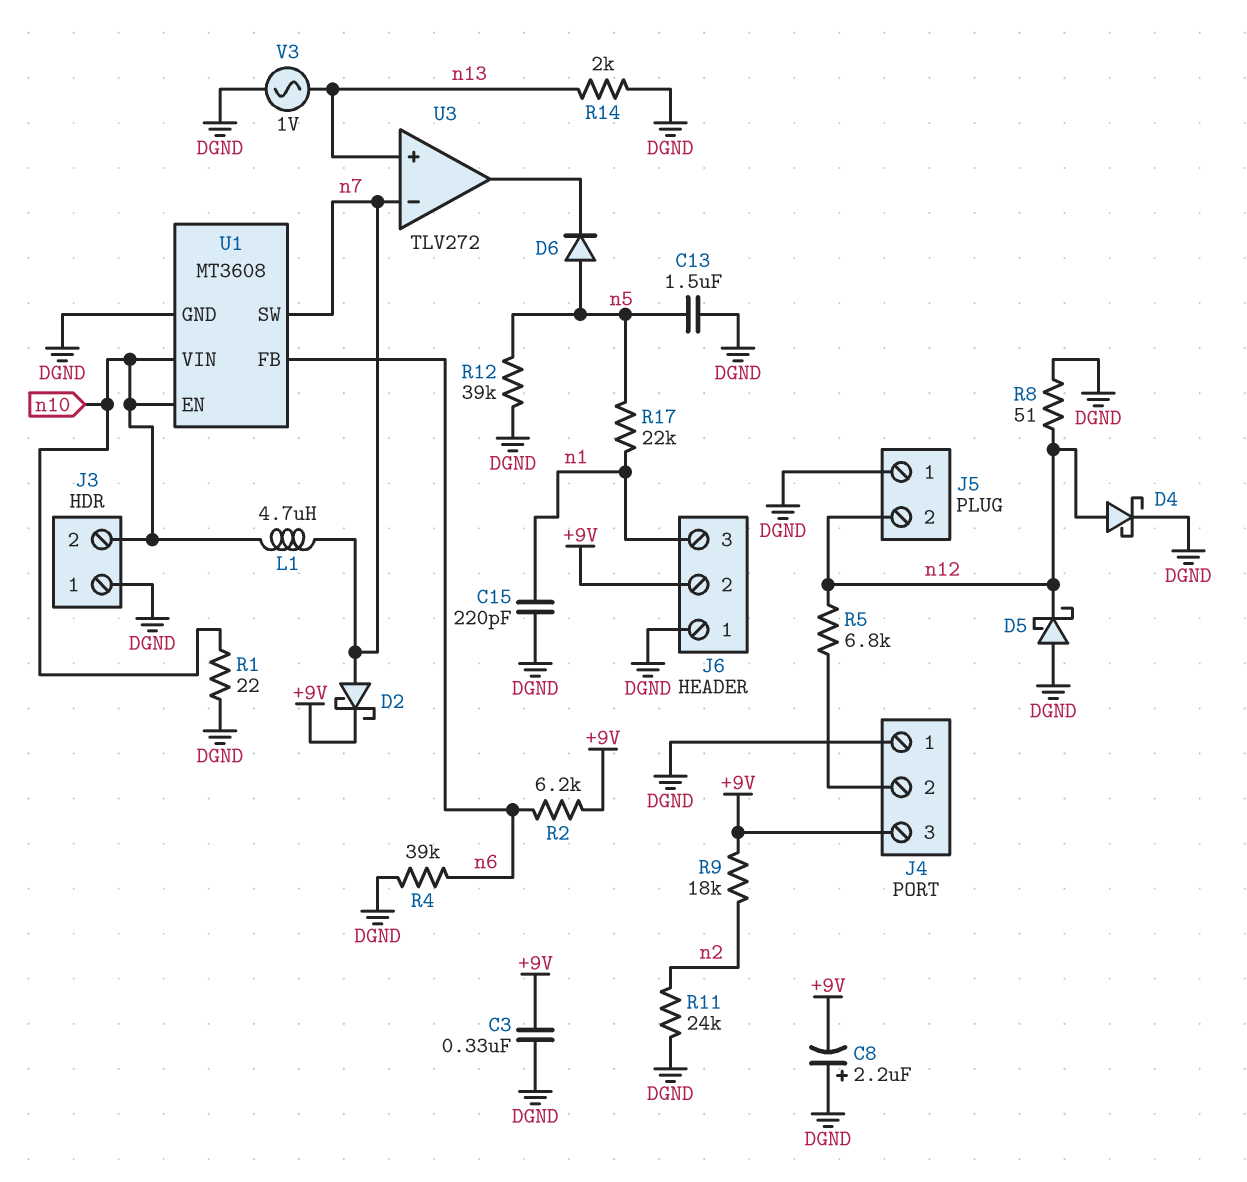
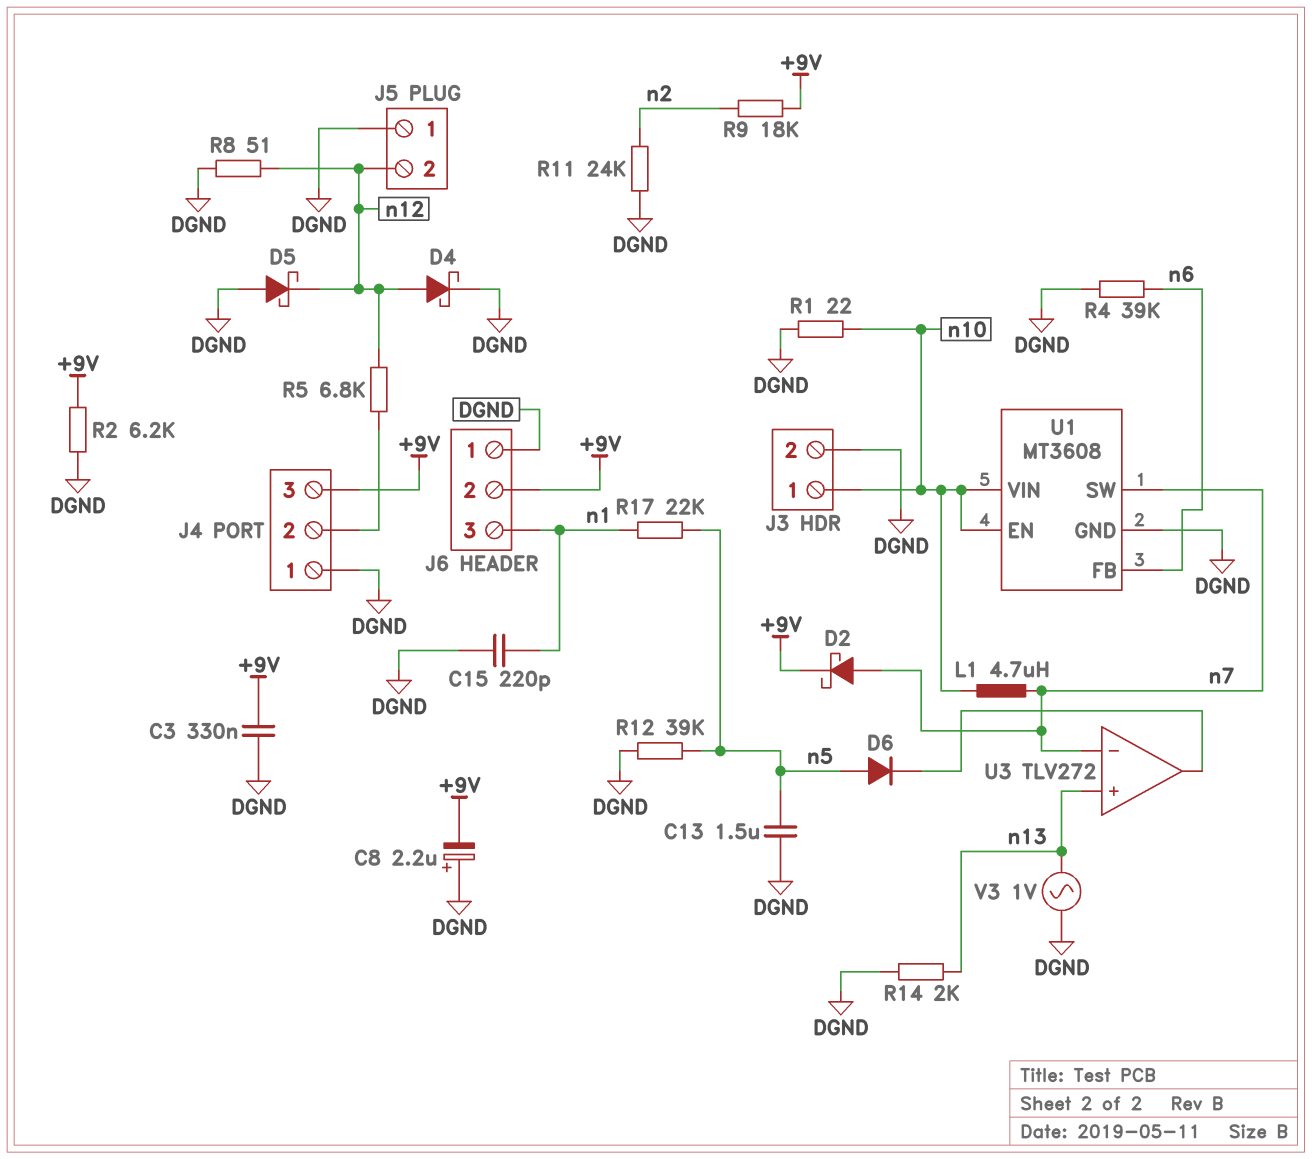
J3 pin 1: DGND -> n10
J3 pin 2: n10 -> DGND
R2: 6.2k (+9V, n6) -> 6.2k (+9V, DGND)

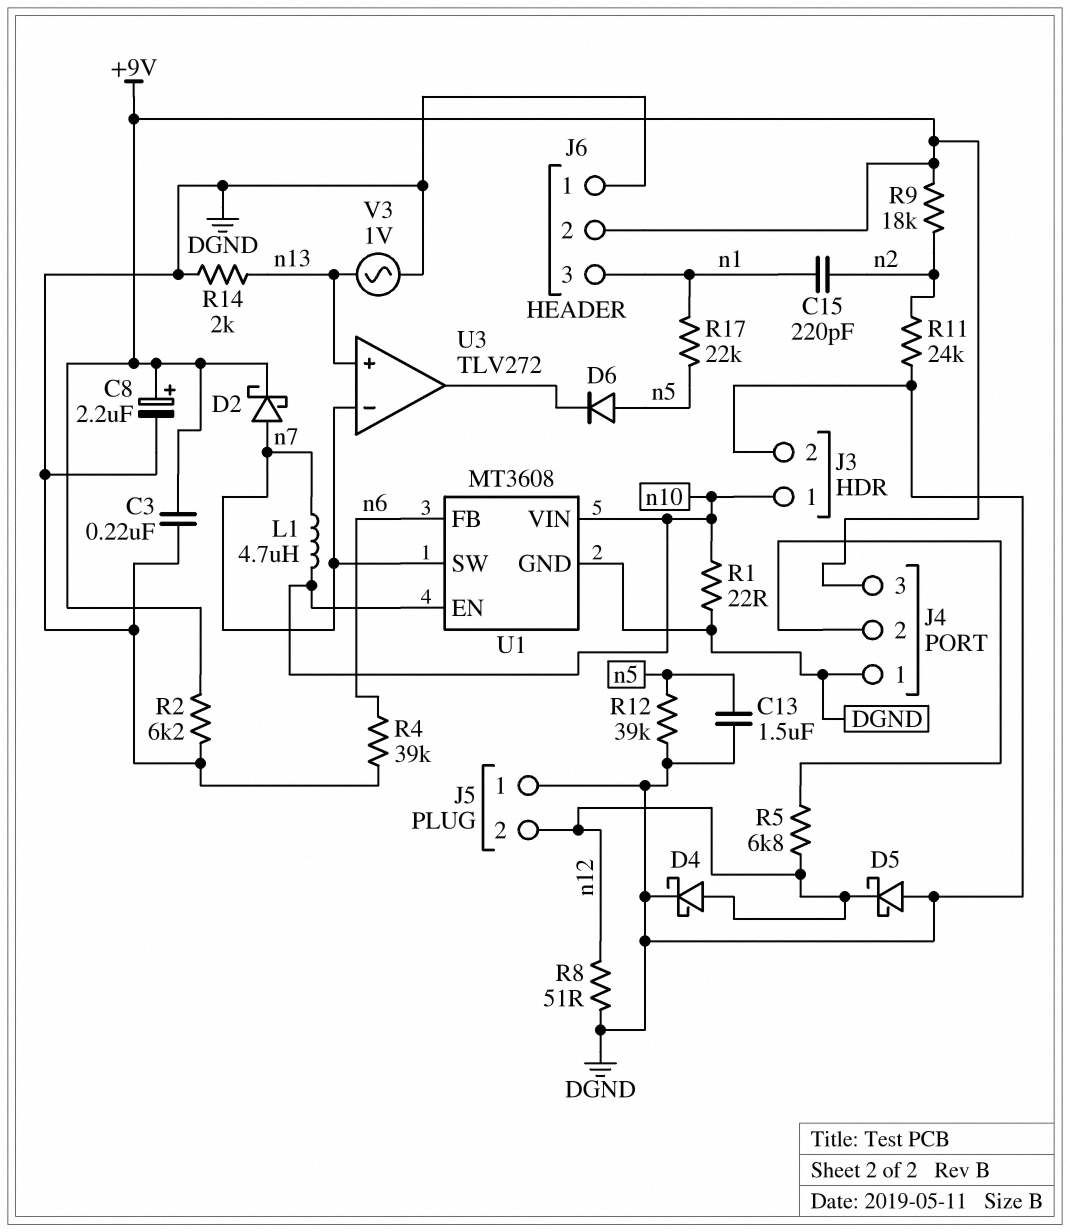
C3: 330nF (+9V, DGND) -> 220nF (+9V, DGND)
C8: 2.2uF (plus DGND, minus +9V) -> 2.2uF (plus +9V, minus DGND)
C15: 220pF (DGND, n1) -> 220pF (n1, n2)

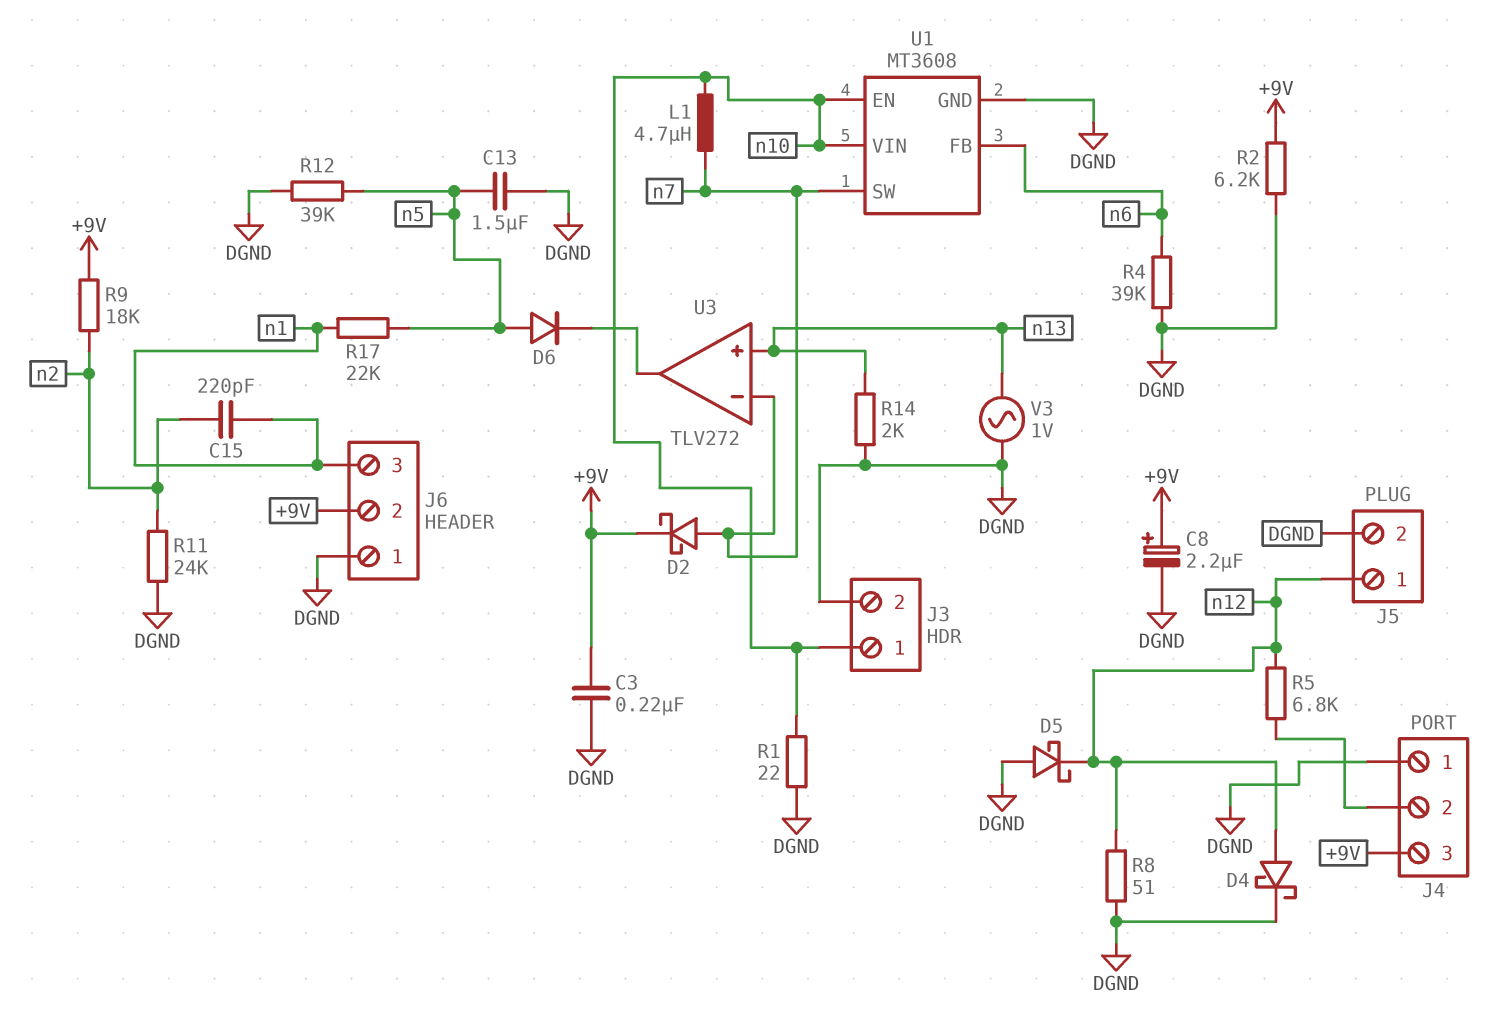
J5 pin 1: DGND -> n12
J5 pin 2: n12 -> DGND

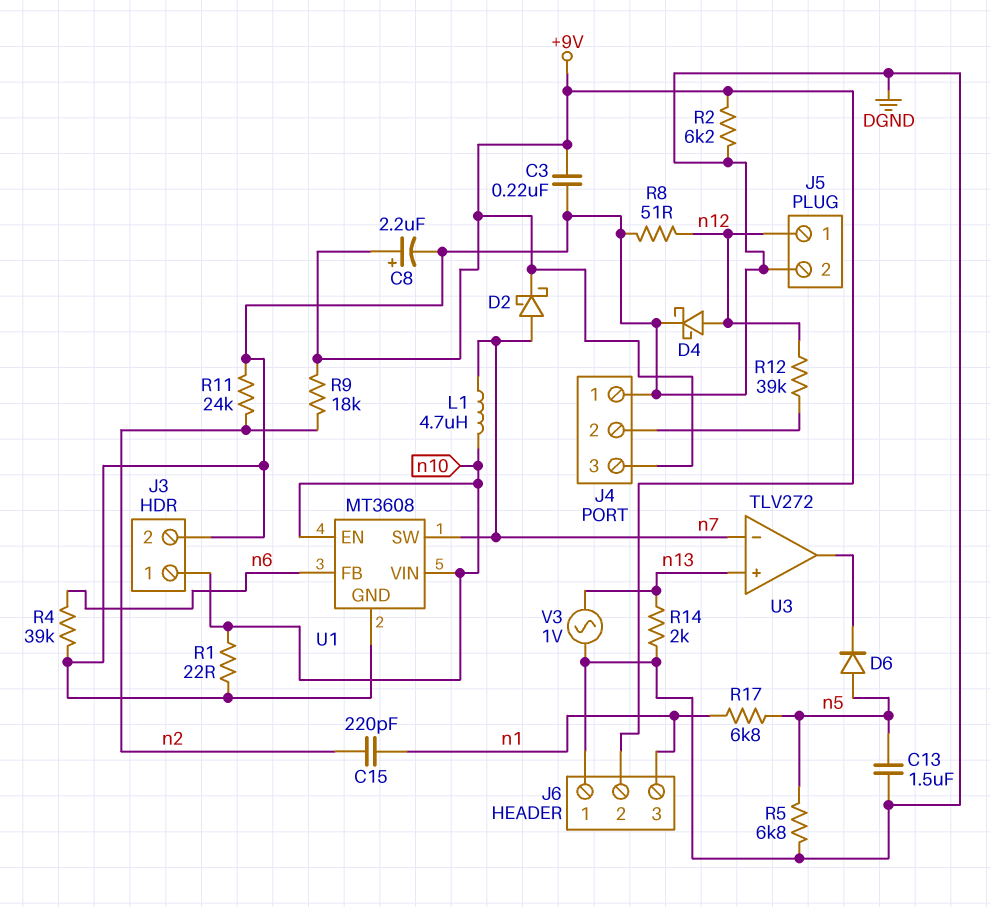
D5: schottky (A DGND, K n12) -> none
R5: 6.8k (J4/2, n12) -> 6.8k (DGND, n5)
R12: 39k (DGND, n5) -> 39k (J4/2, n12)
R17: 22k (n1, n5) -> 6.8k (n1, n5)

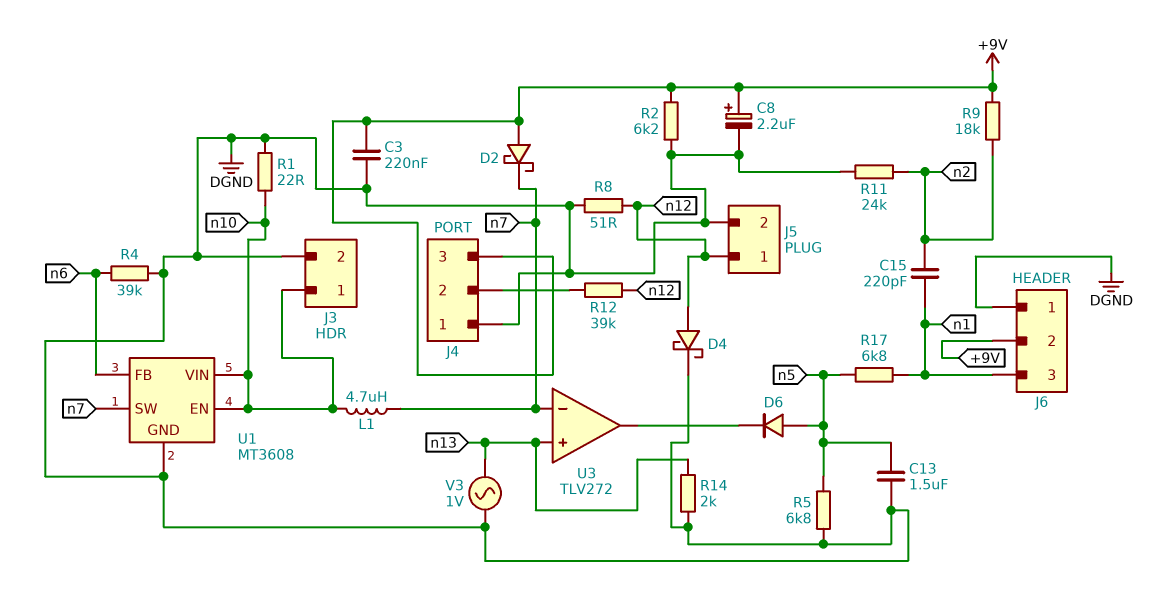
D2: schottky (A n7, K +9V) -> schottky (A +9V, K n7)

